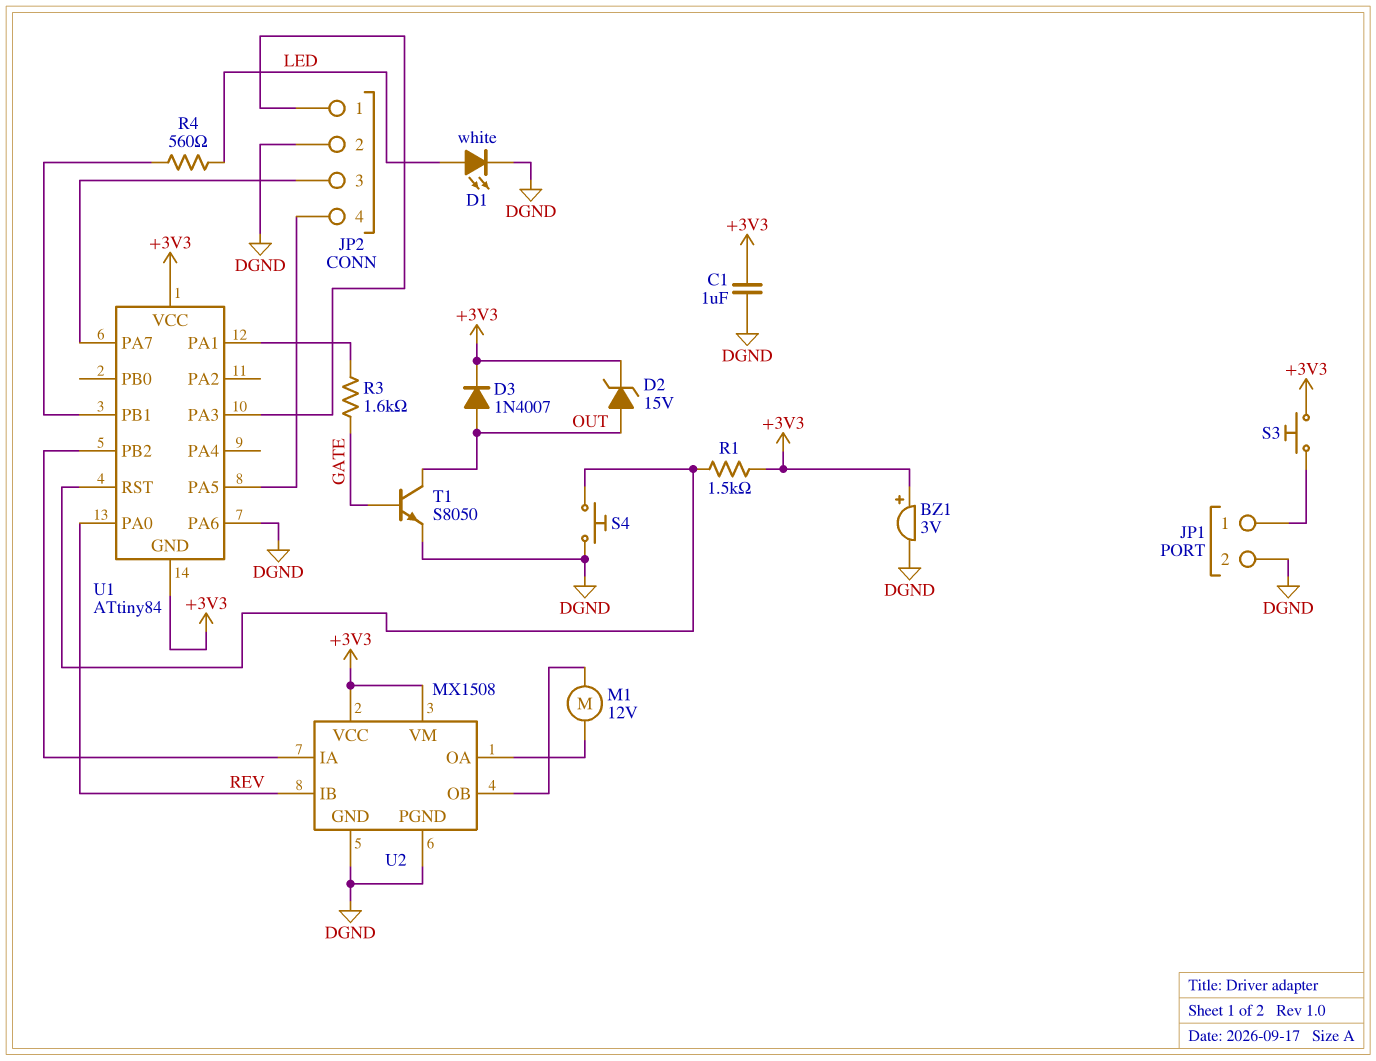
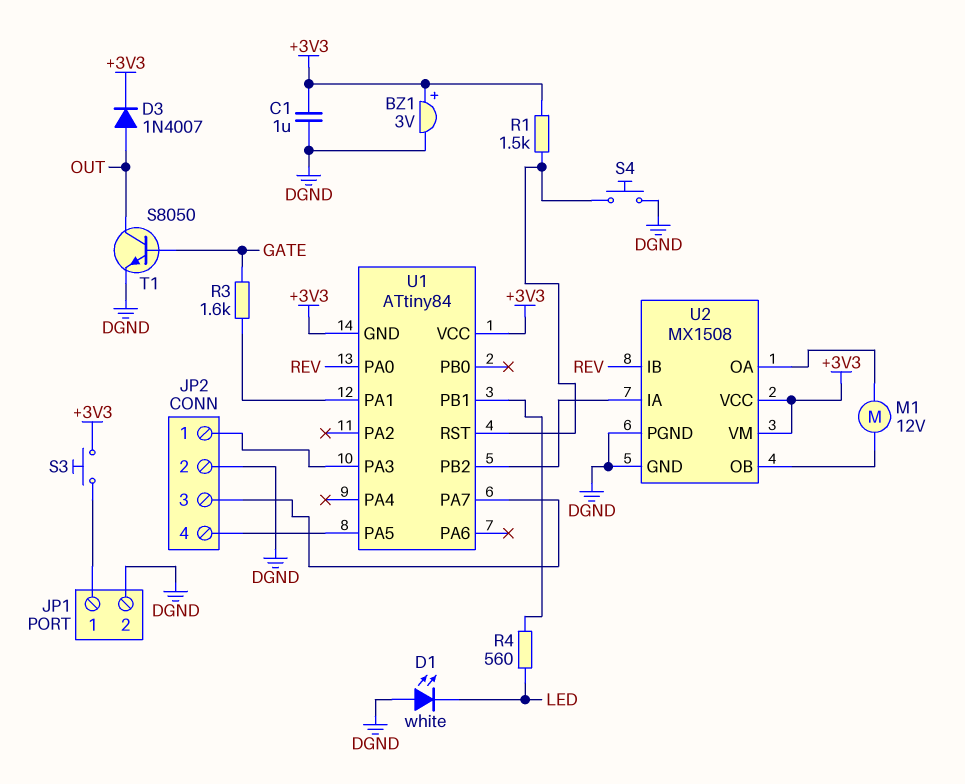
D1: LED white (A LED, K DGND) -> LED white (A DGND, K LED)
D2: zener 15V (A OUT, K +3V3) -> none
U1 pin PA6: DGND -> none

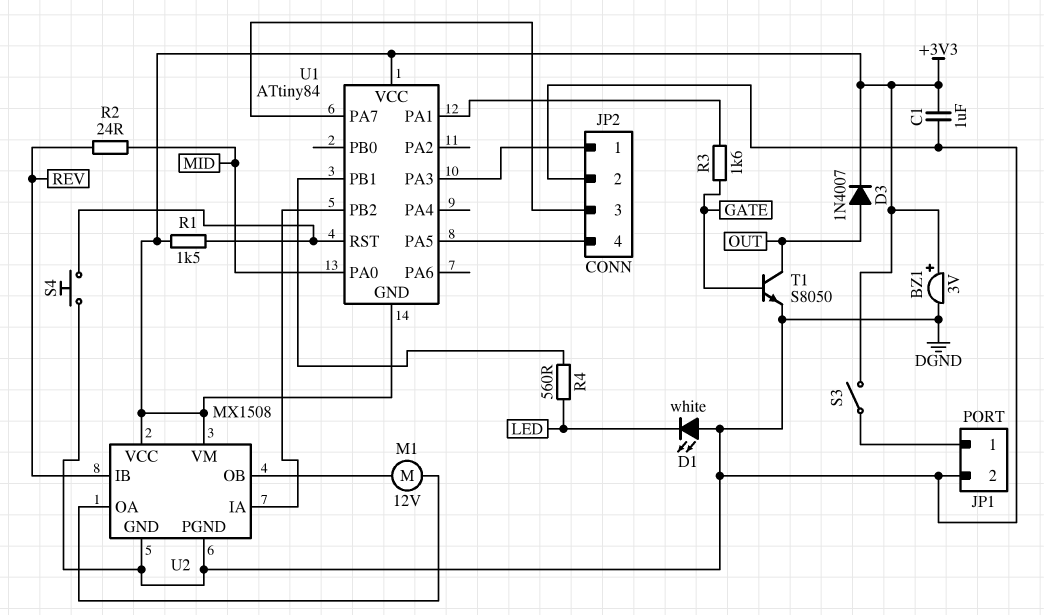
R2: none -> 24 (MID, REV)
S3: button (+3V3, JP1/1) -> switch (+3V3, JP1/1)
U1 pin PA0: REV -> MID

